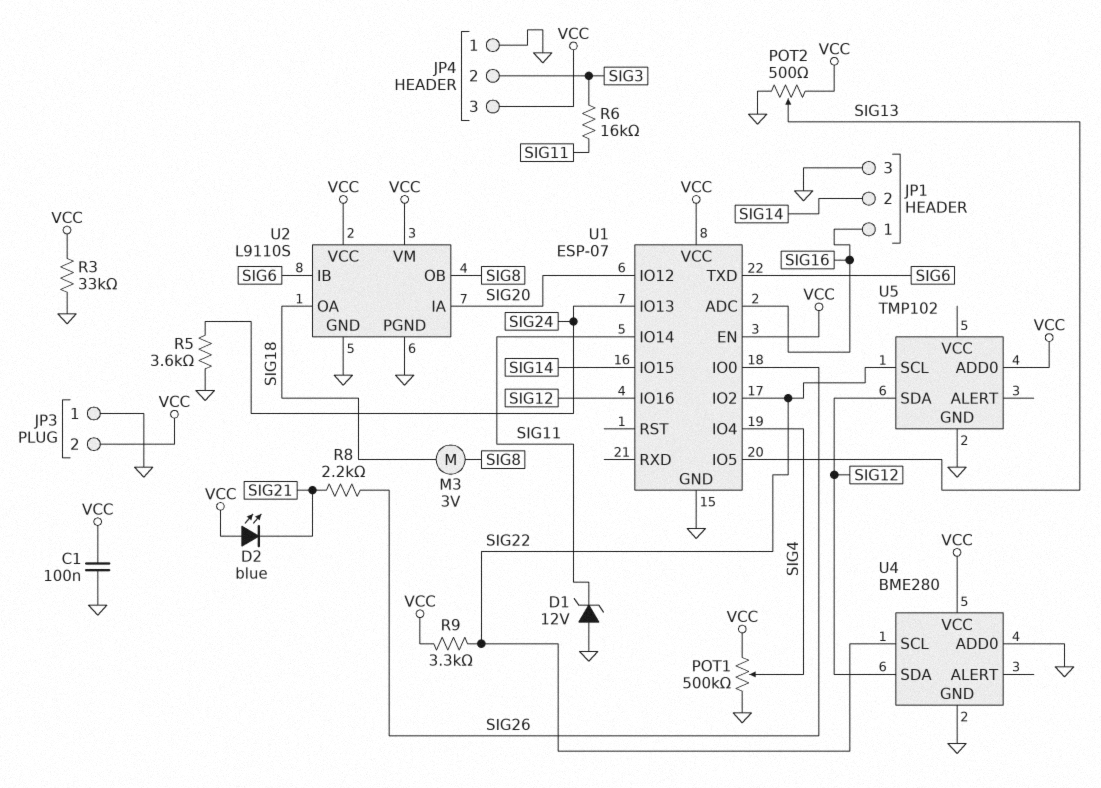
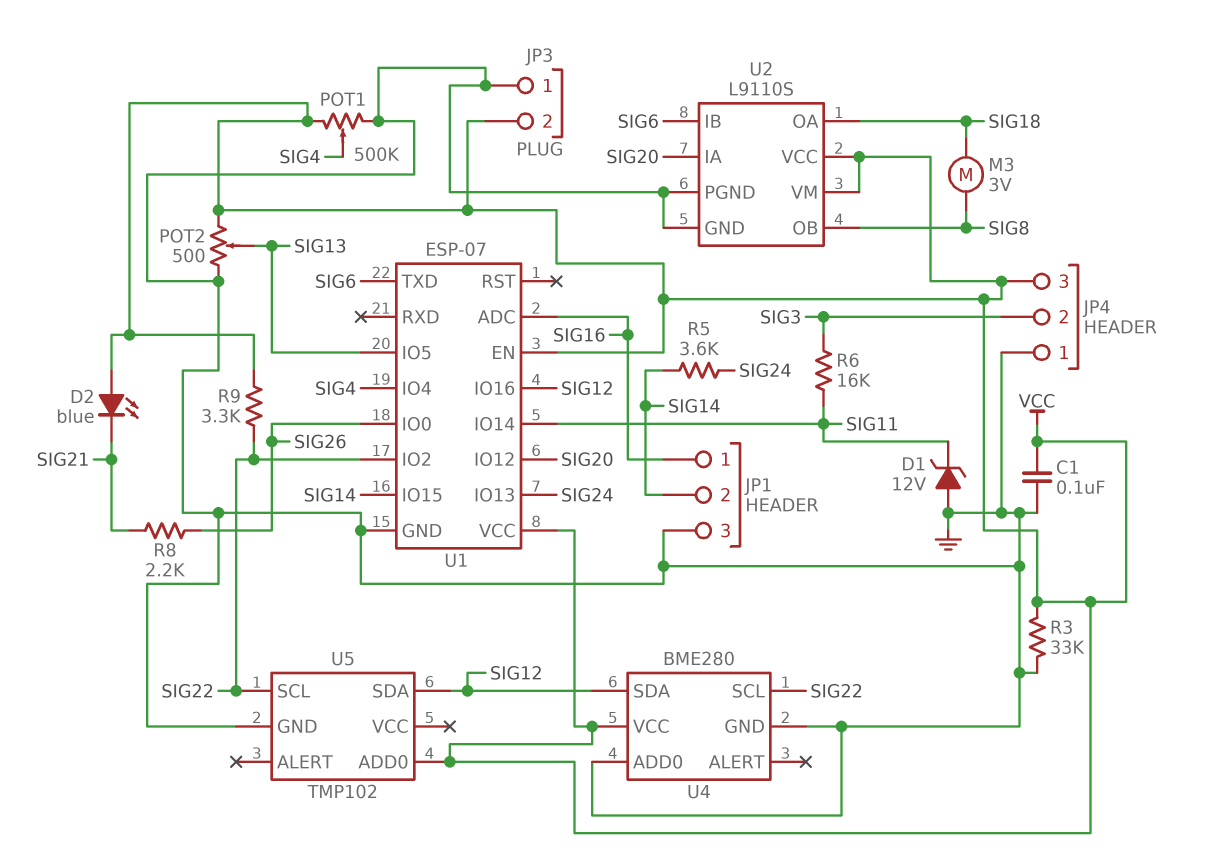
R5: 3.6k (GND, SIG24) -> 3.6k (SIG14, SIG24)

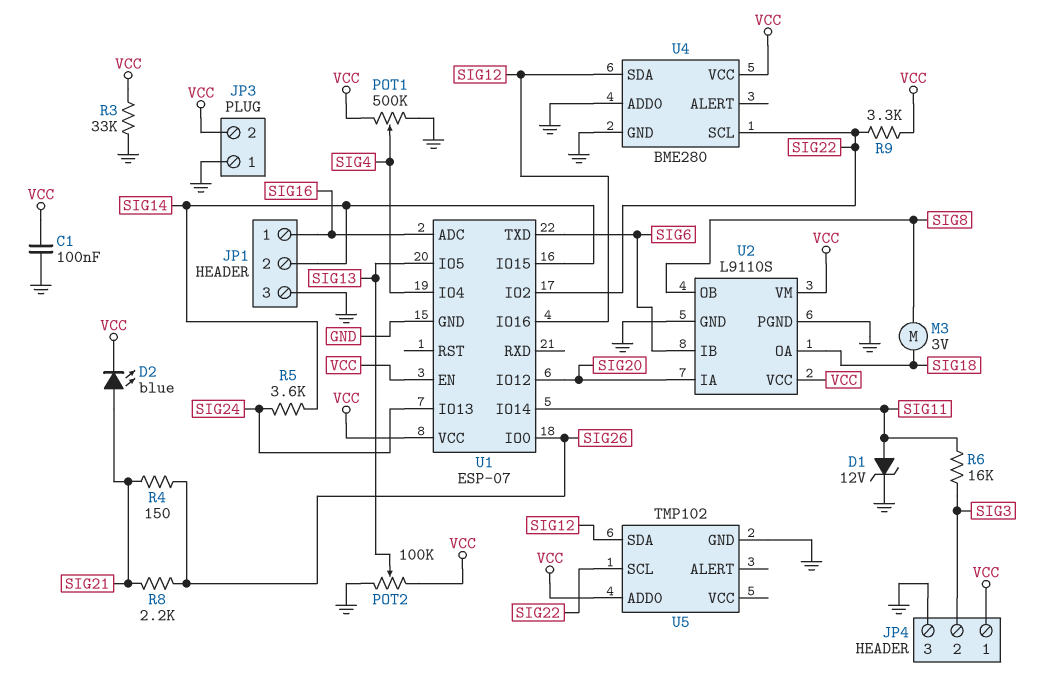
D1: zener 12V (A GND, K SIG11) -> zener 12V (A SIG11, K GND)
D2: LED blue (A VCC, K SIG21) -> LED blue (A SIG21, K VCC)
JP4 pin 1: GND -> VCC
JP4 pin 3: VCC -> GND
POT2: 500 (GND, VCC, wiper SIG13) -> 100k (GND, VCC, wiper SIG13)
R4: none -> 150 (SIG21, SIG26)

